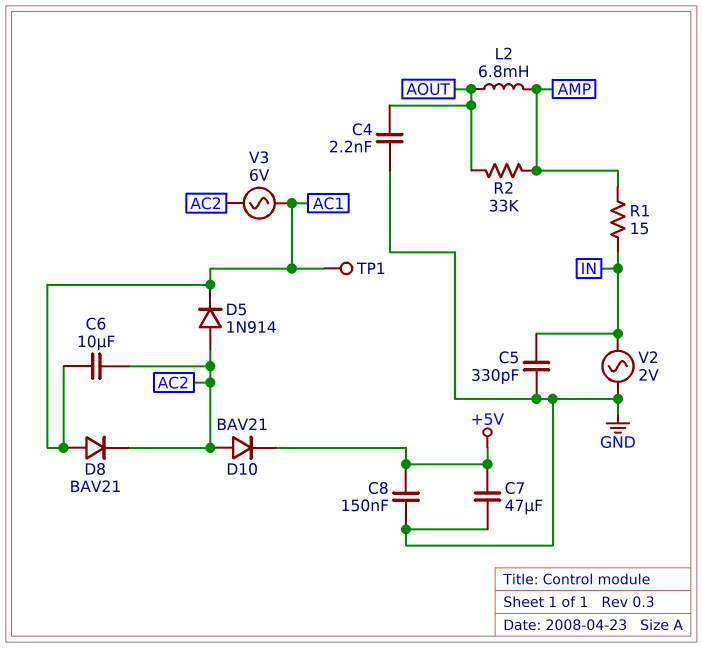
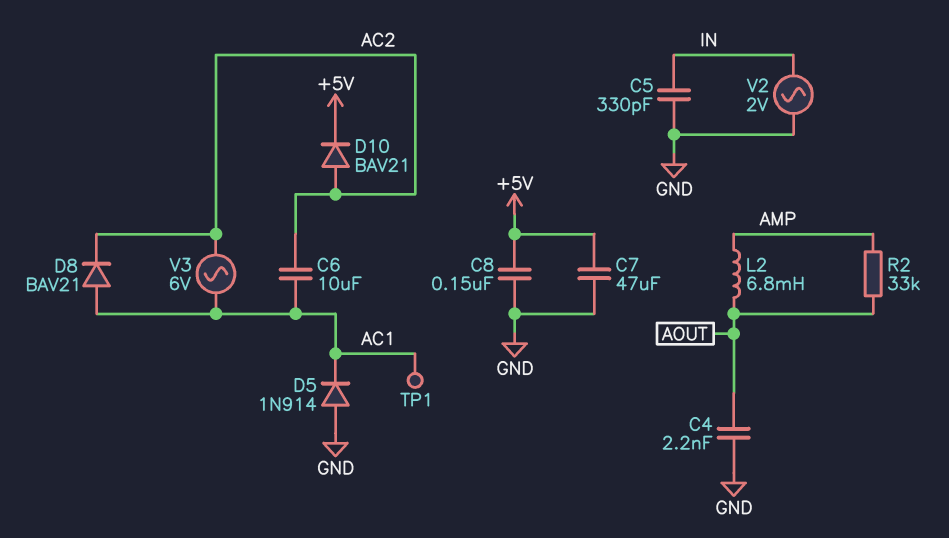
D5: diode 1N914 (A AC2, K AC1) -> diode 1N914 (A GND, K AC1)
R1: 15 (AMP, IN) -> none

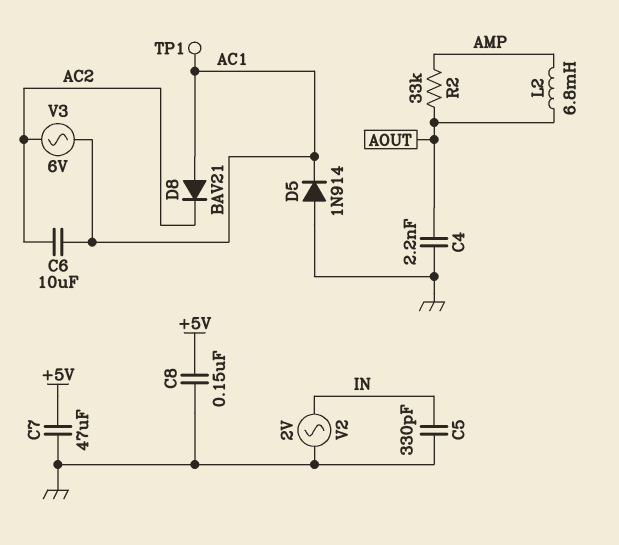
D10: diode BAV21 (A AC2, K +5V) -> none

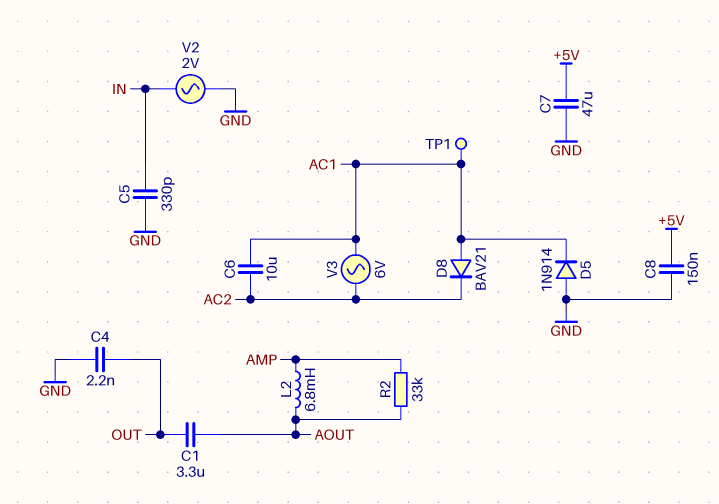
C1: none -> 3.3uF (AOUT, OUT)
C4: 2.2nF (AOUT, GND) -> 2.2nF (GND, OUT)

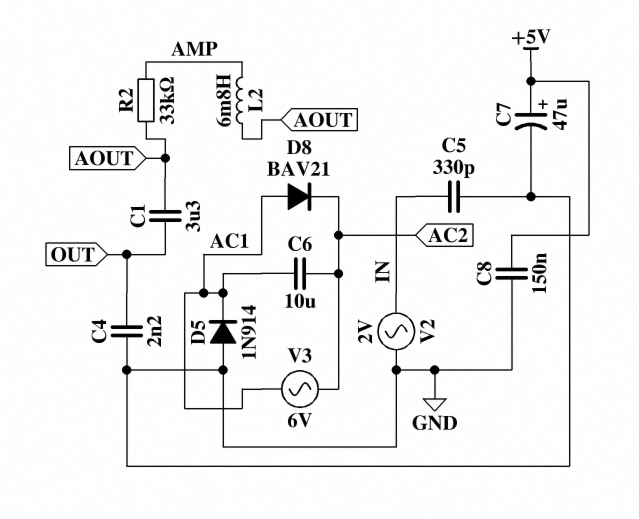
C7: 47uF (+5V, GND) -> 47uF (plus +5V, minus GND)
TP1: test point (AC1) -> none

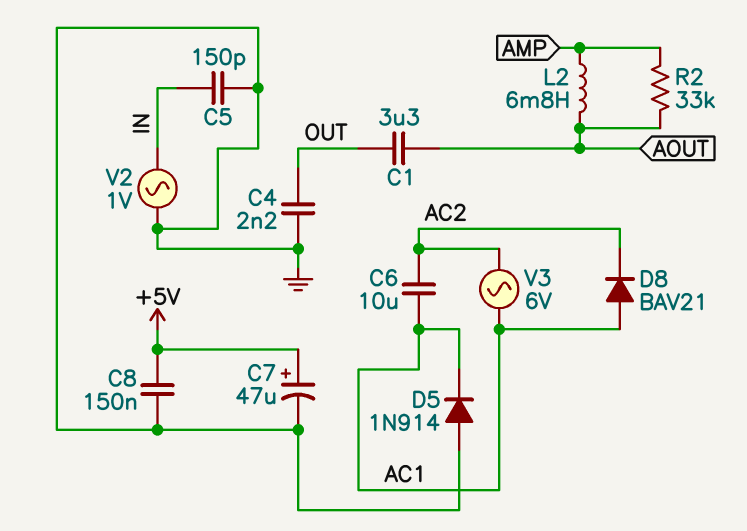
C5: 330pF (GND, IN) -> 150pF (GND, IN)
V2: AC 2V (GND, IN) -> AC 1V (GND, IN)

